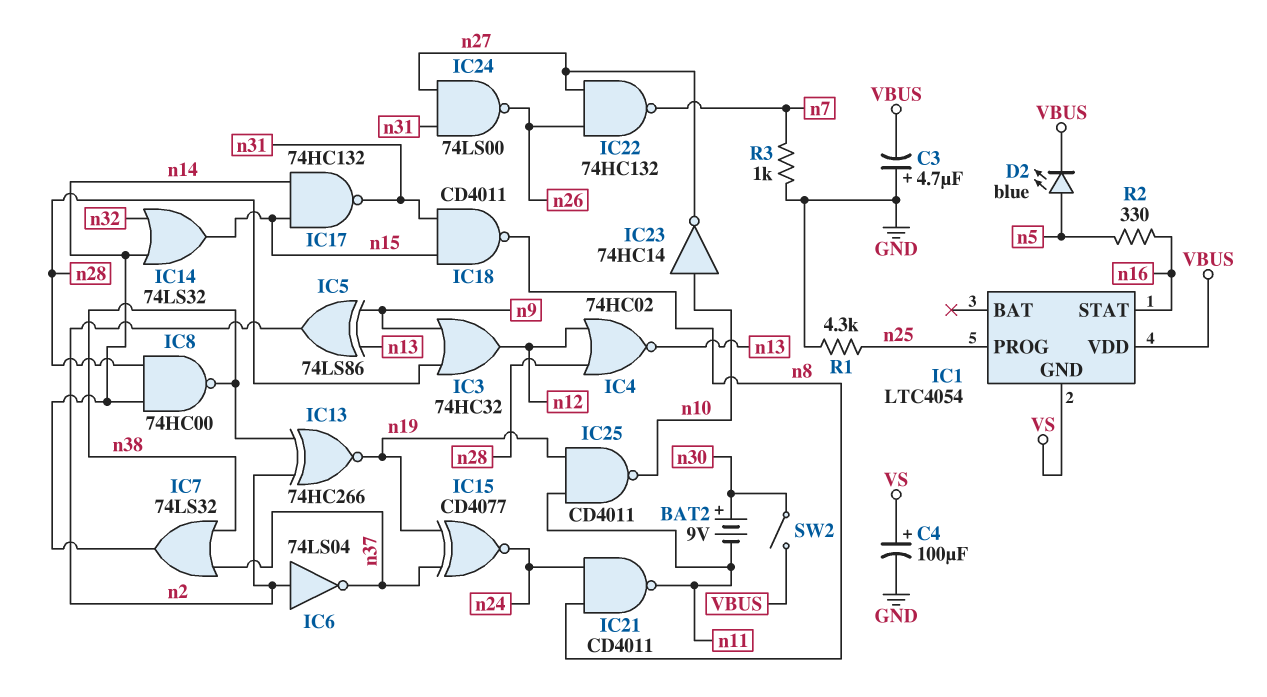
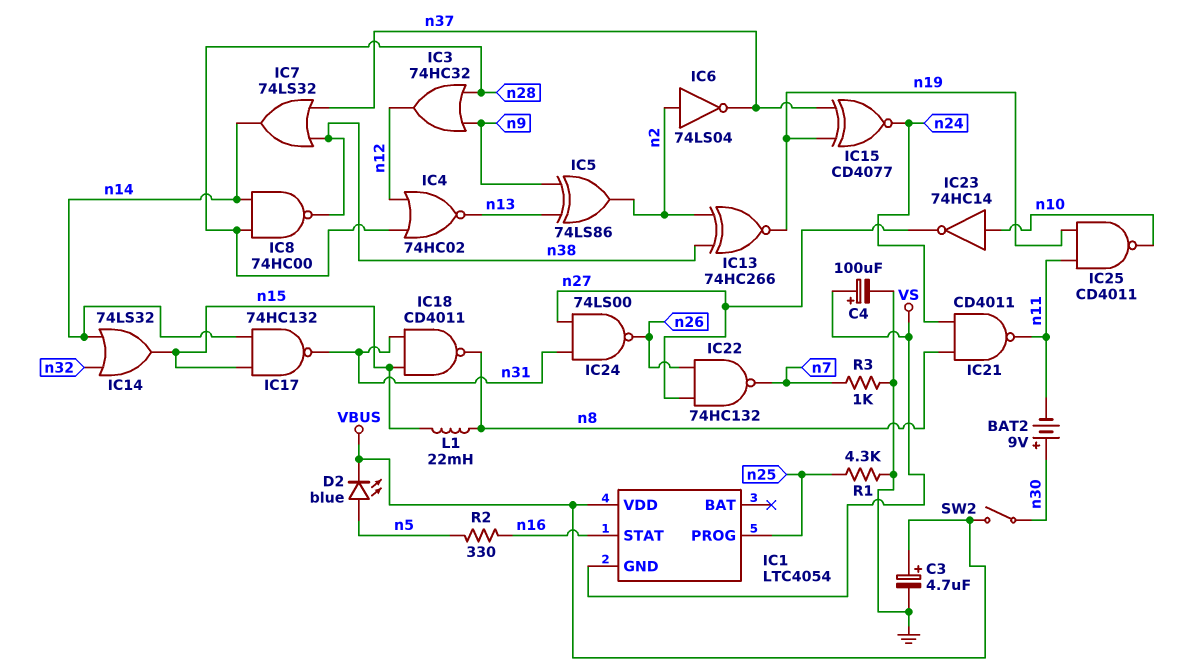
C3: 4.7uF (plus GND, minus VBUS) -> 4.7uF (plus VBUS, minus GND)
L1: none -> 22mH (n8, n15)

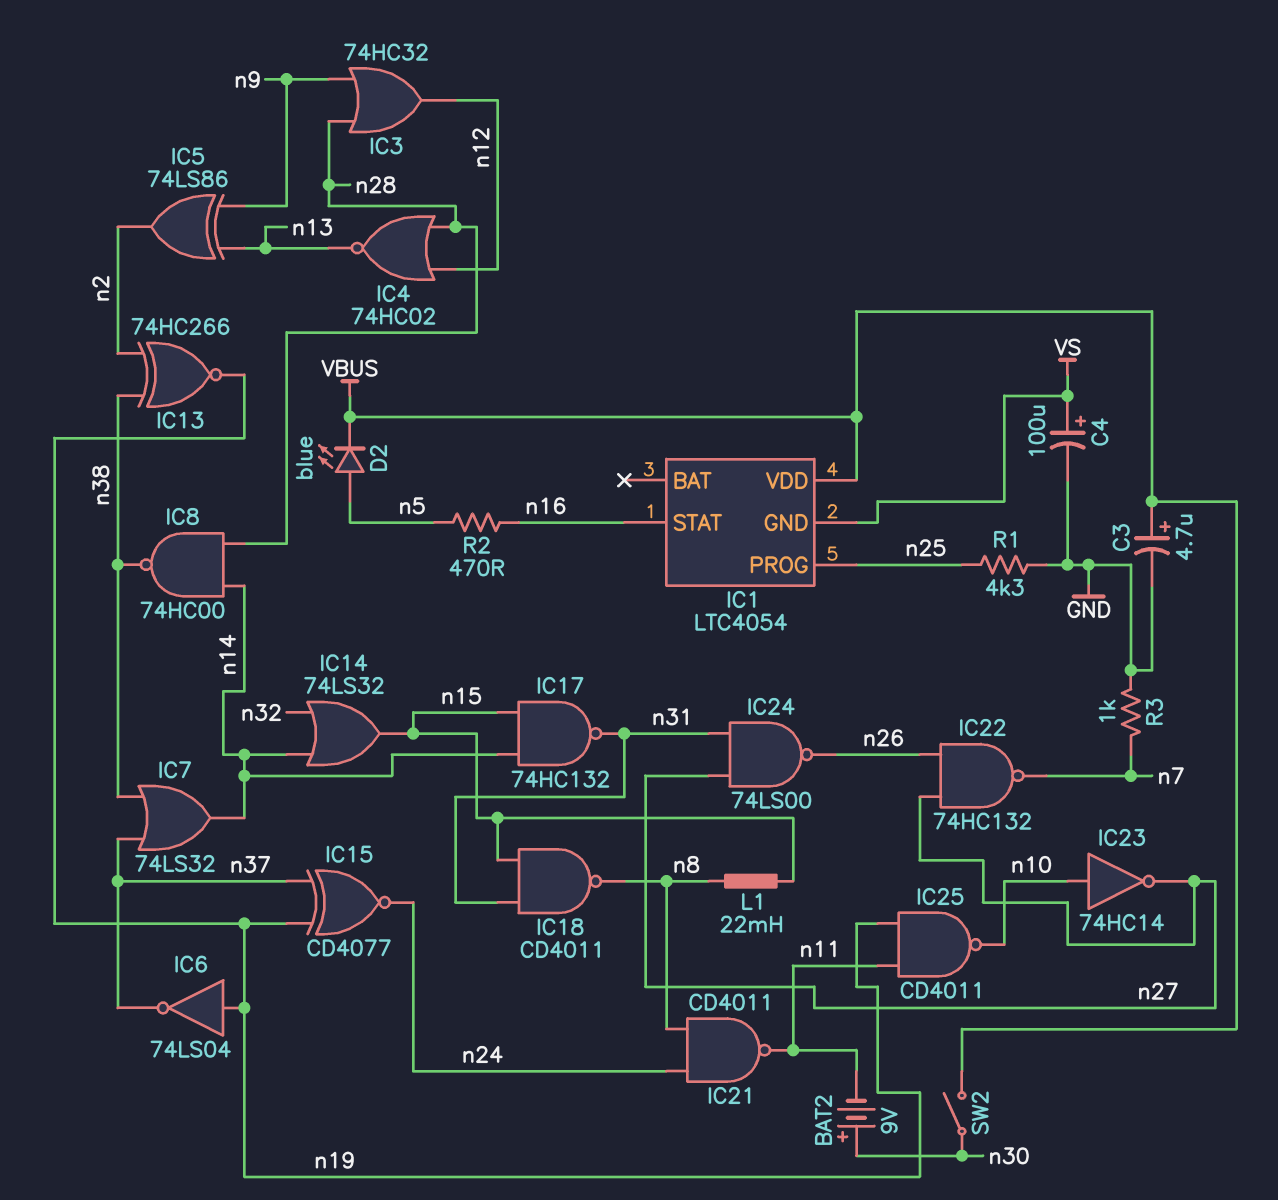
IC6: NOT 74LS04 (in n2, out n37) -> NOT 74LS04 (in n19, out n37)
R2: 330 (n5, n16) -> 470 (n5, n16)

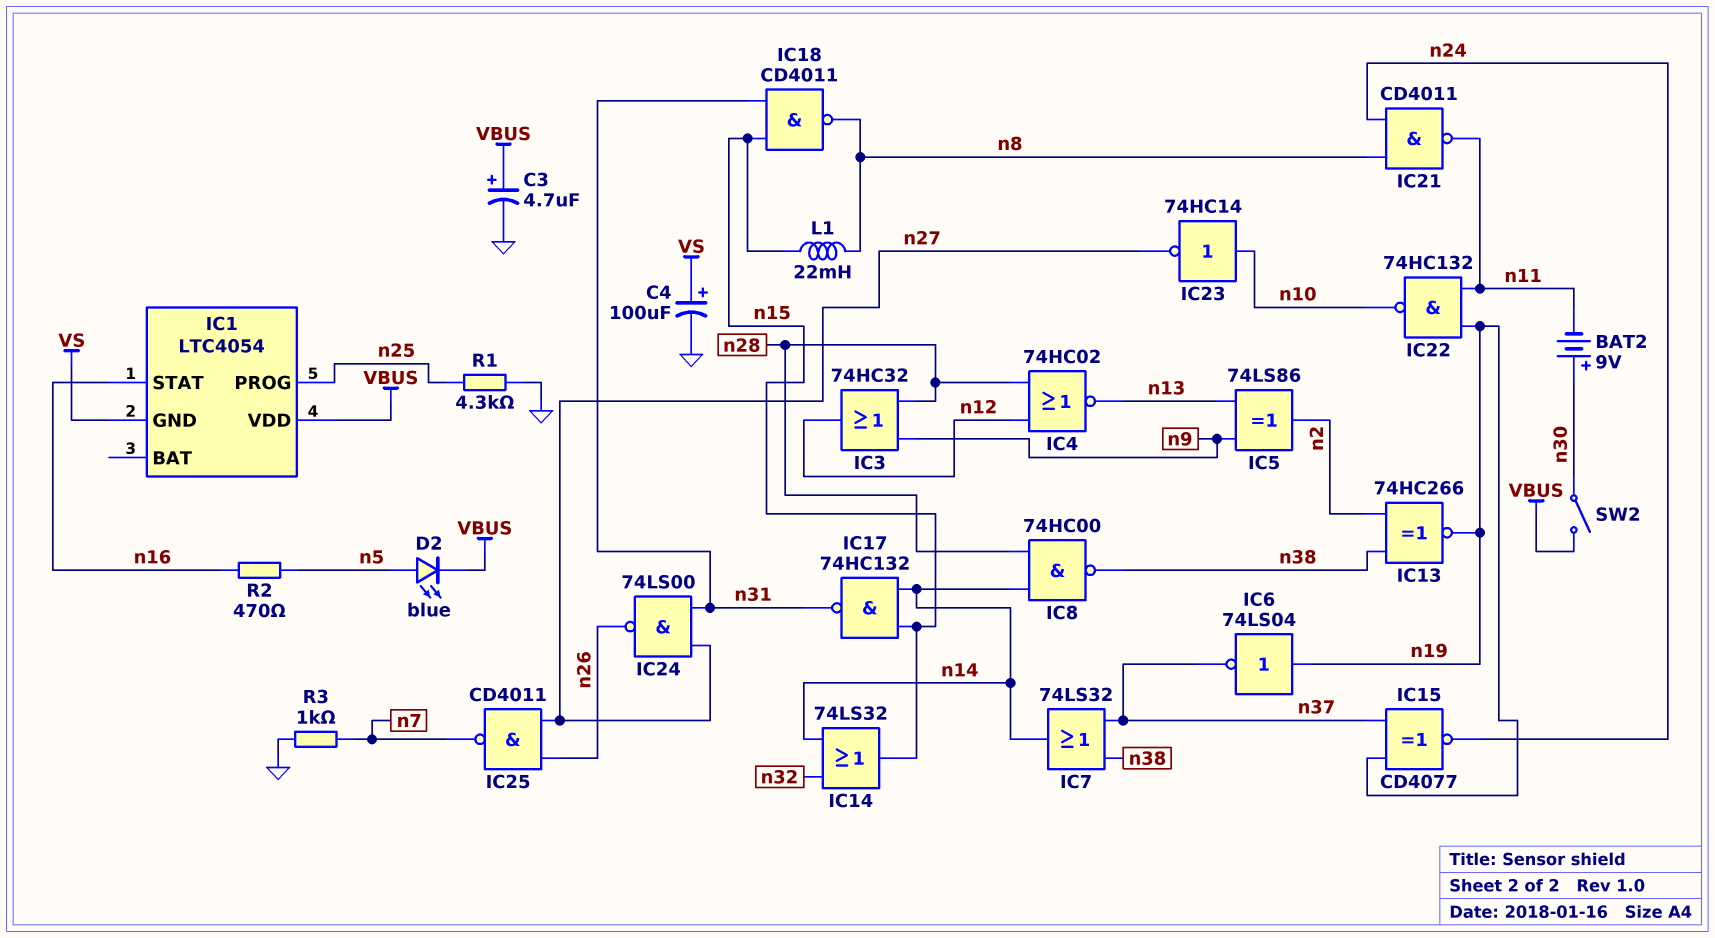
IC22: NAND 74HC132 (in n26, in n27, out n7) -> NAND 74HC132 (in n11, in n19, out n10)
IC25: NAND CD4011 (in n11, in n19, out n10) -> NAND CD4011 (in n26, in n27, out n7)

